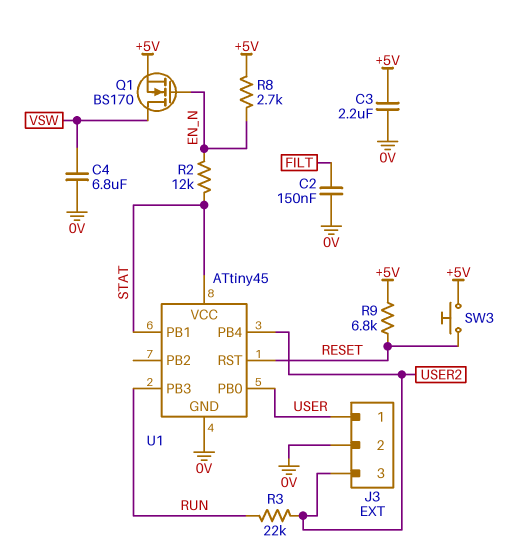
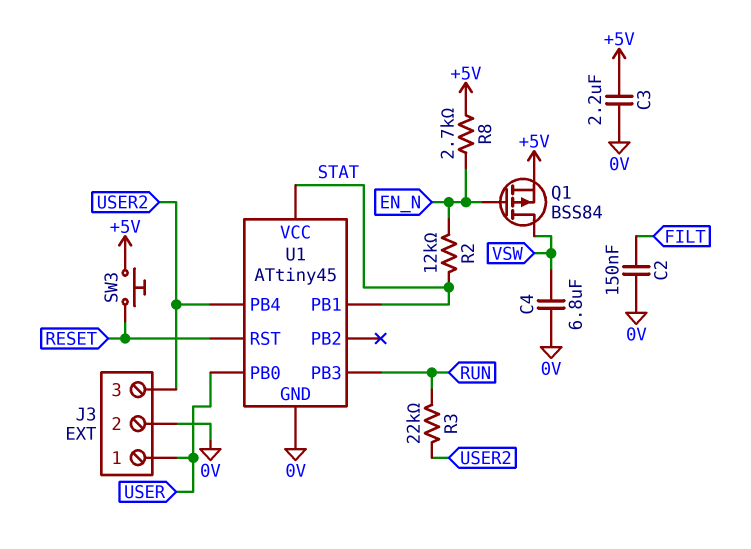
Q1: NMOS BS170 (G EN_N, D VSW, S +5V) -> PMOS BSS84 (G EN_N, D VSW, S +5V)
R9: 6.8k (+5V, RESET) -> none

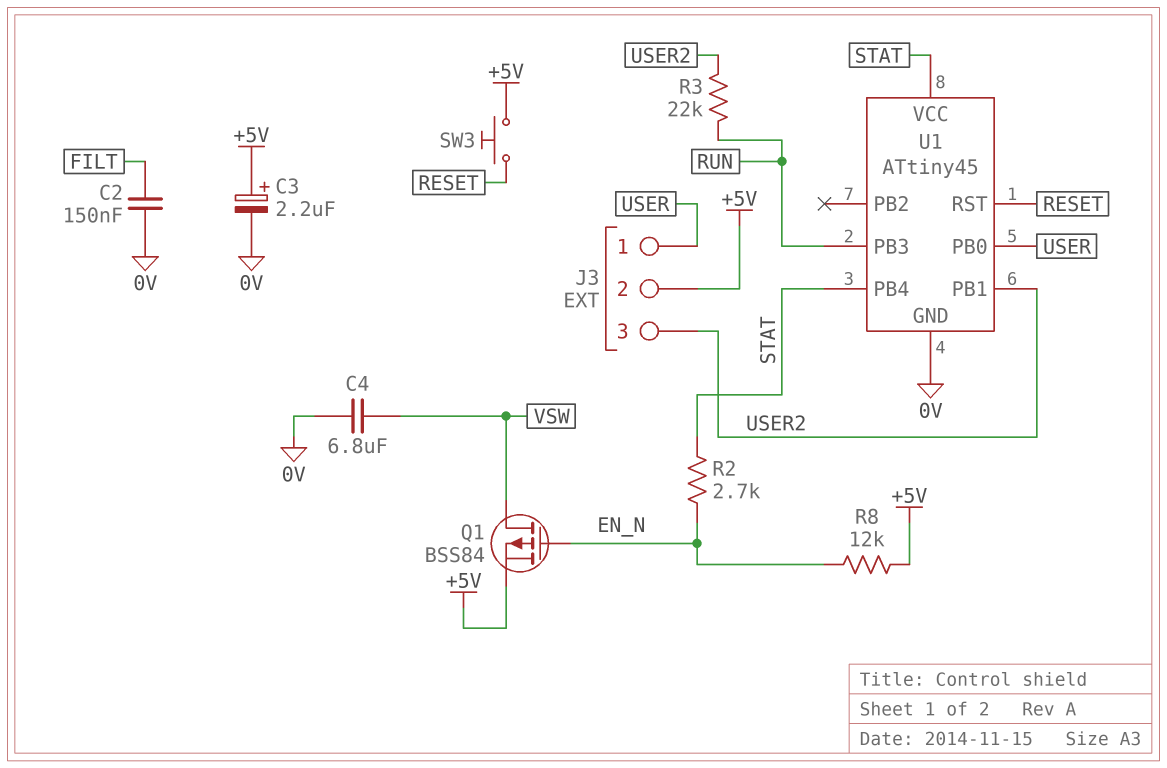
C3: 2.2uF (+5V, 0V) -> 2.2uF (plus +5V, minus 0V)
J3 pin 2: 0V -> +5V
R2: 12k (EN_N, STAT) -> 2.7k (EN_N, STAT)
R8: 2.7k (+5V, EN_N) -> 12k (+5V, EN_N)
U1 pin PB1: STAT -> USER2
U1 pin PB4: USER2 -> STAT

